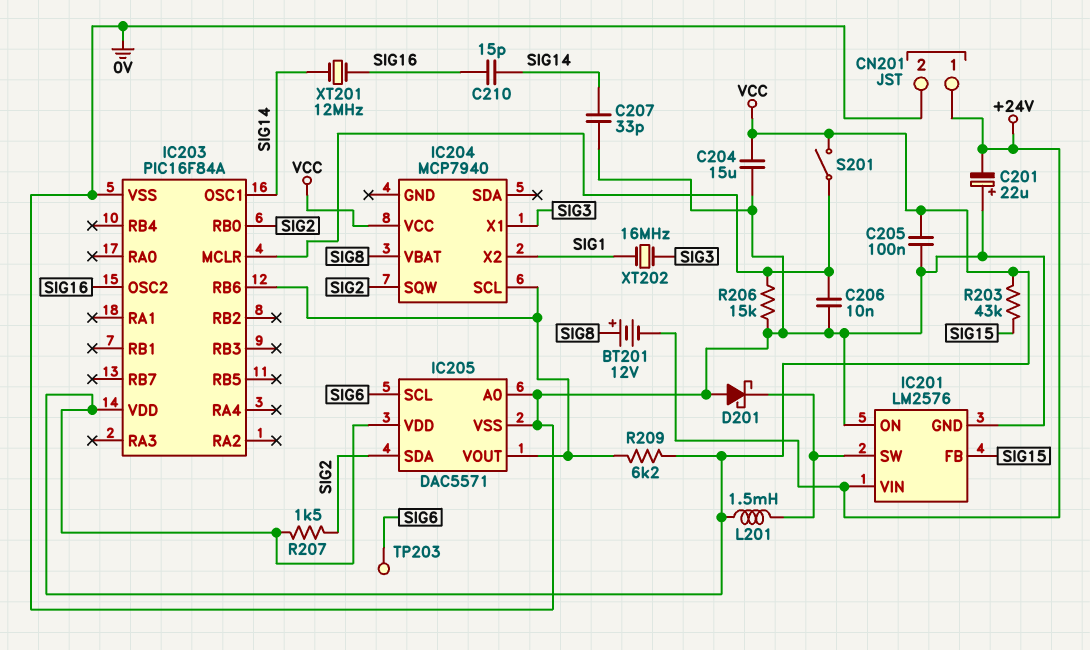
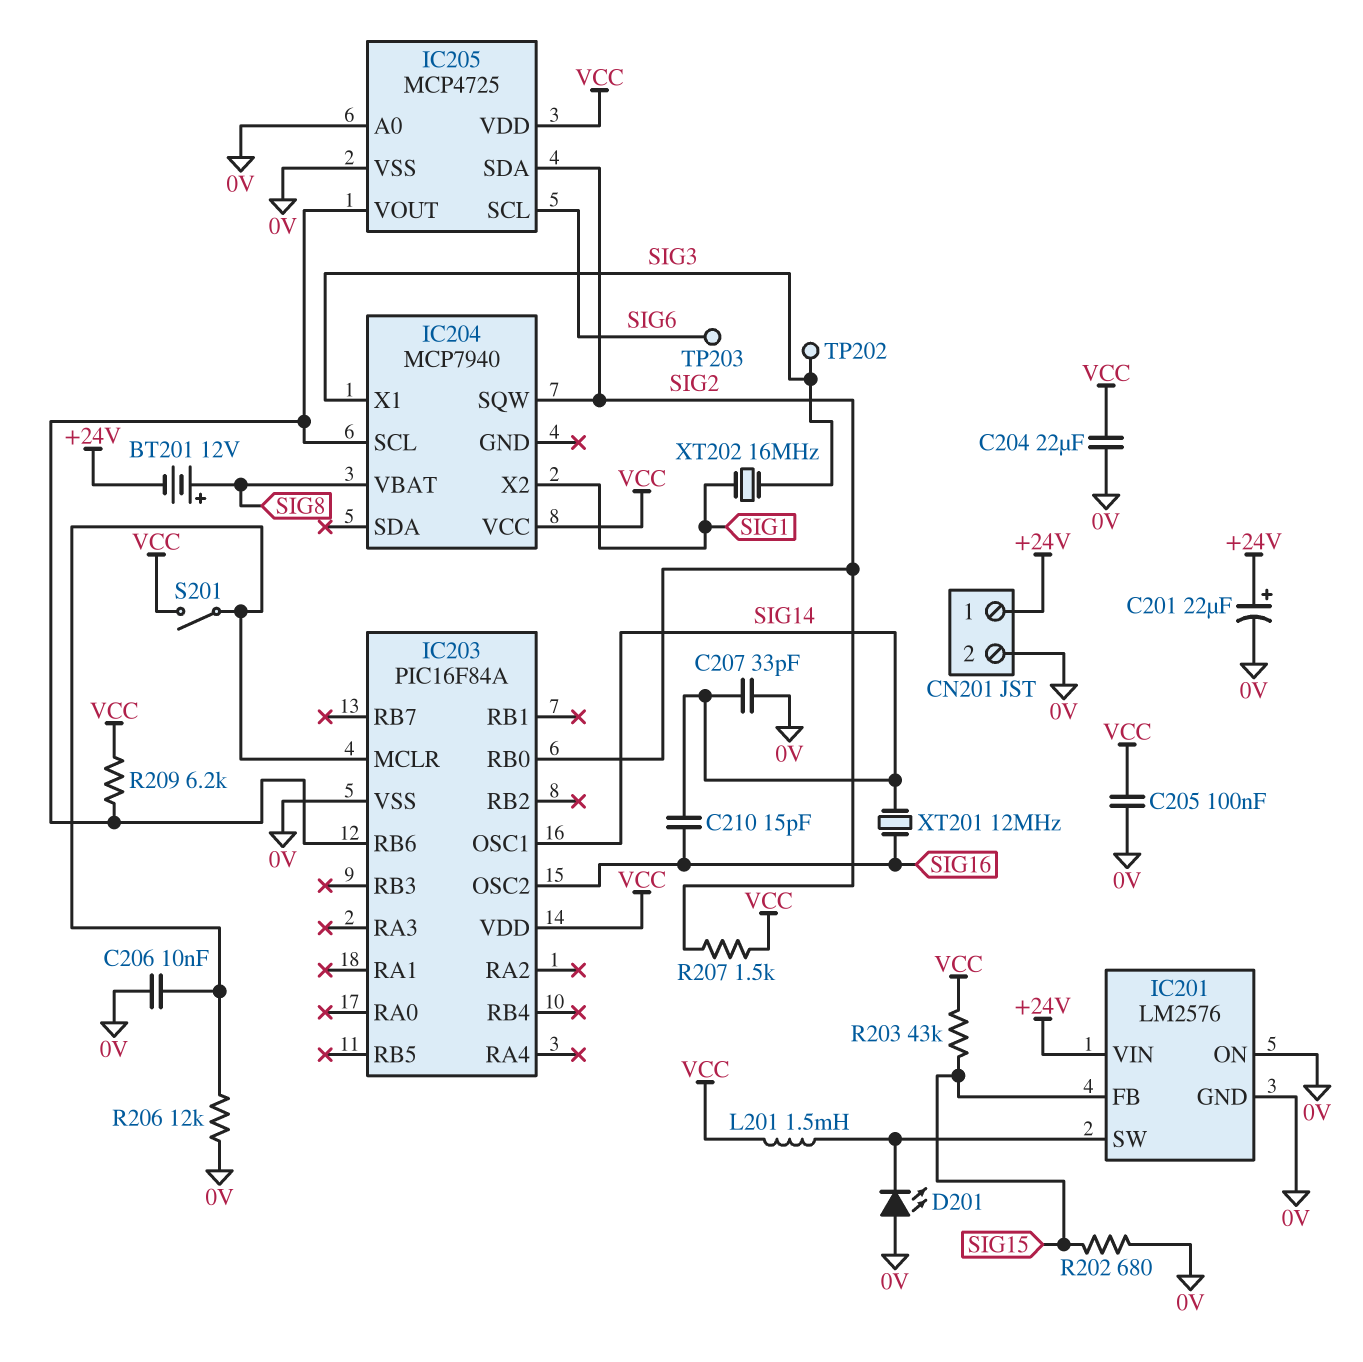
C201: 22uF (plus 0V, minus +24V) -> 22uF (plus +24V, minus 0V)
C204: 15uF (0V, VCC) -> 22uF (0V, VCC)
D201: schottky (A 0V, K IC201/SW) -> LED (A 0V, K IC201/SW)
IC205: DAC5571 -> MCP4725
R202: none -> 680 (0V, SIG15)
R206: 15k (0V, IC203/MCLR) -> 12k (0V, IC203/MCLR)
TP202: none -> test point (SIG3)

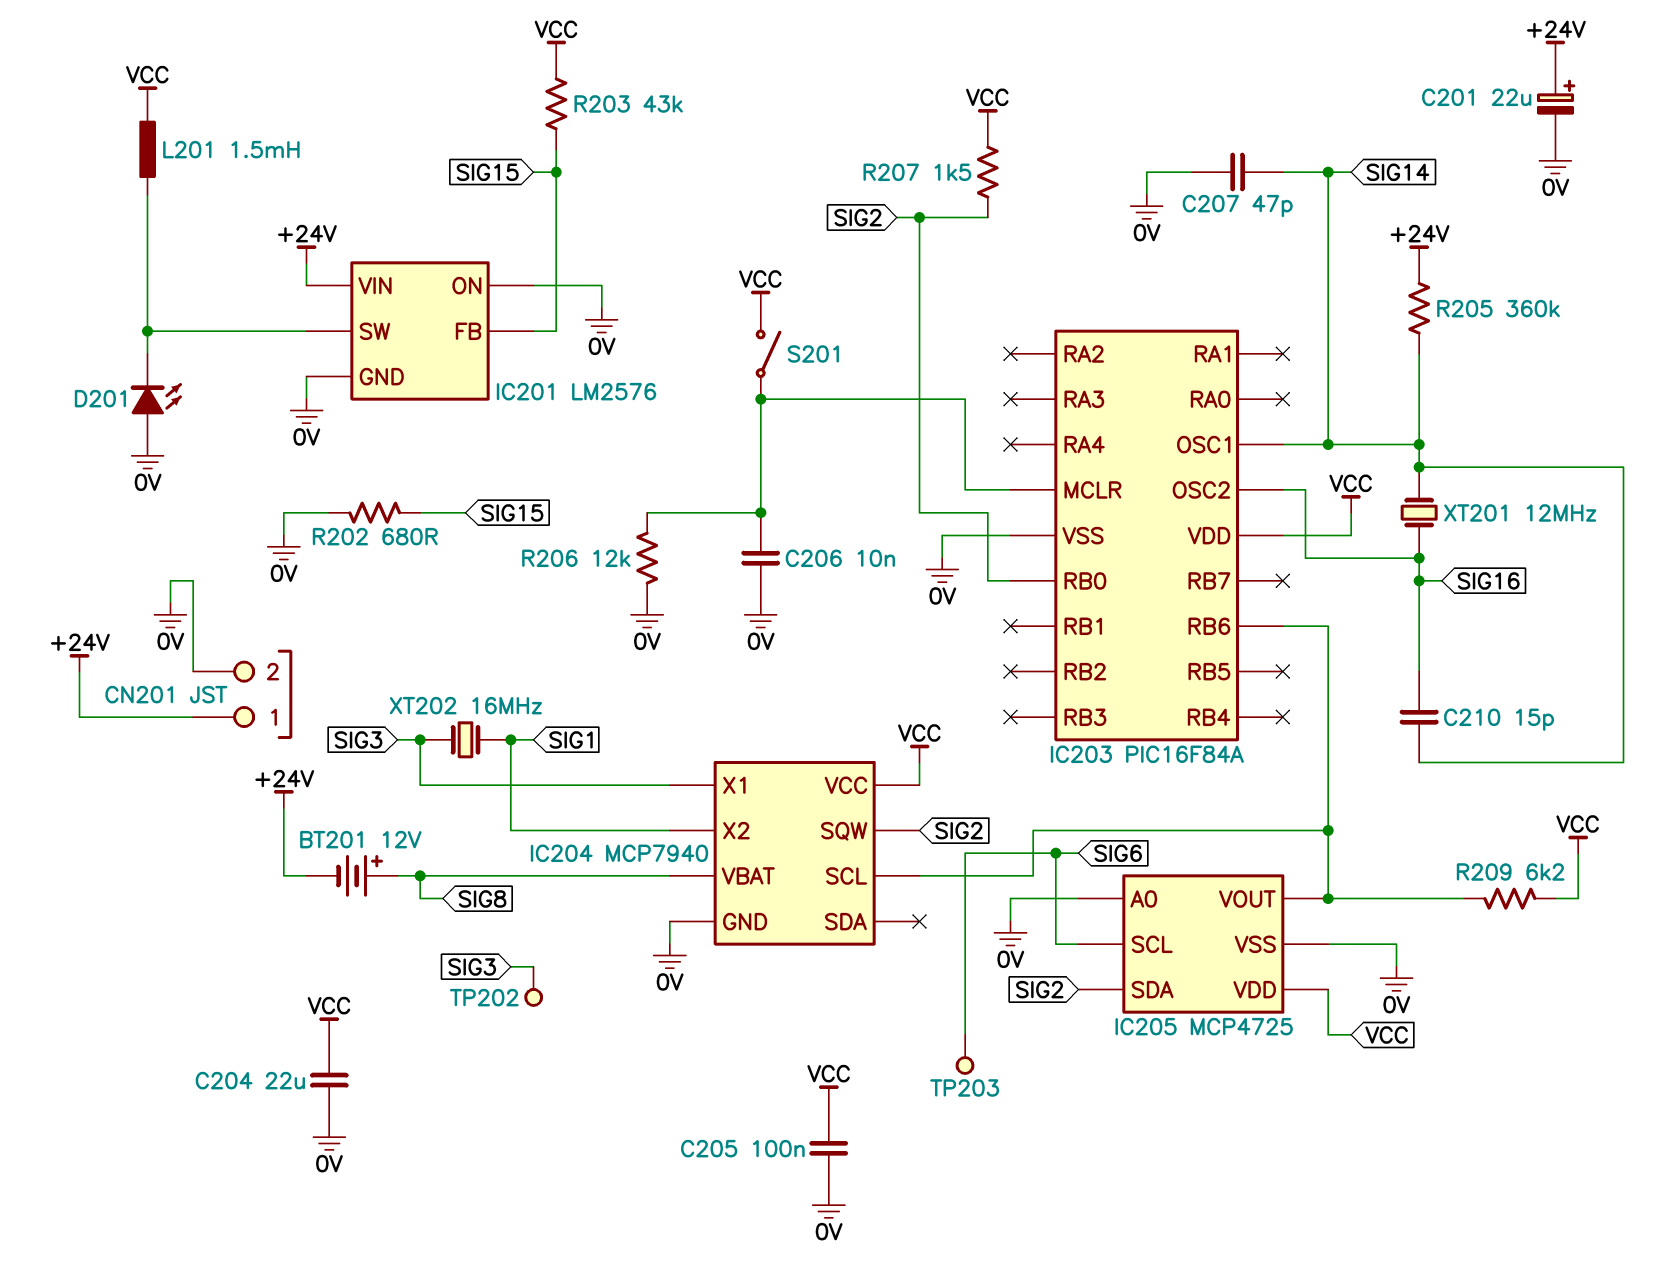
C207: 33pF (0V, SIG14) -> 47pF (0V, SIG14)
IC204 pin GND: none -> 0V
R205: none -> 360k (+24V, SIG14)

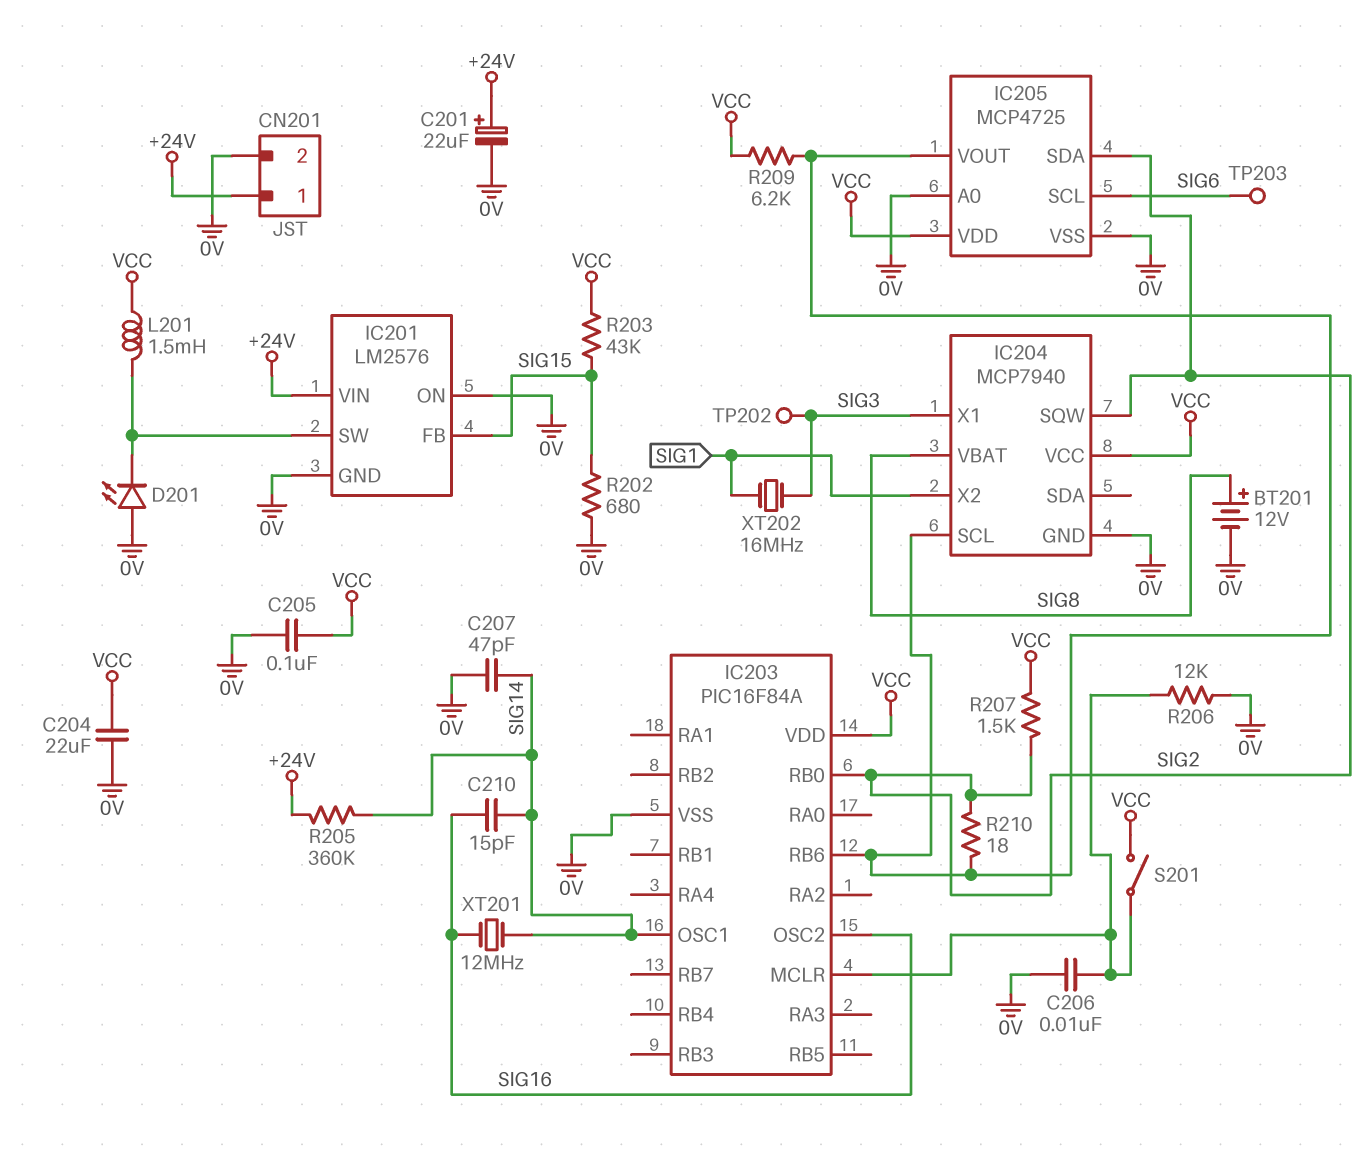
BT201: 12V (plus SIG8, minus +24V) -> 12V (plus SIG8, minus 0V)
R210: none -> 18 (IC203/RB6, SIG2)

